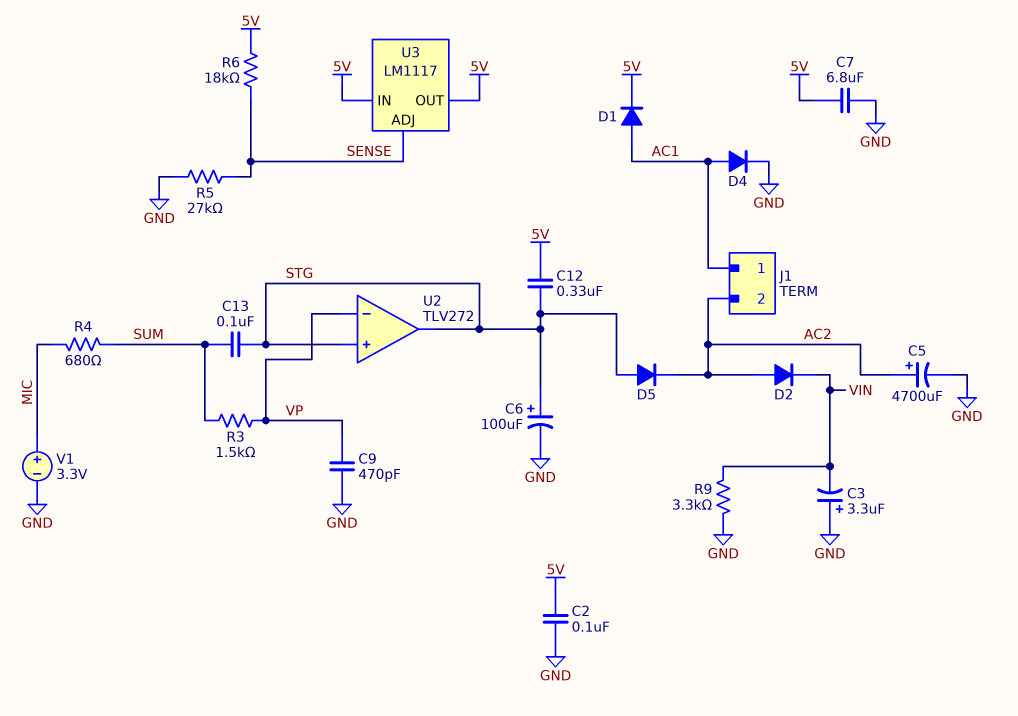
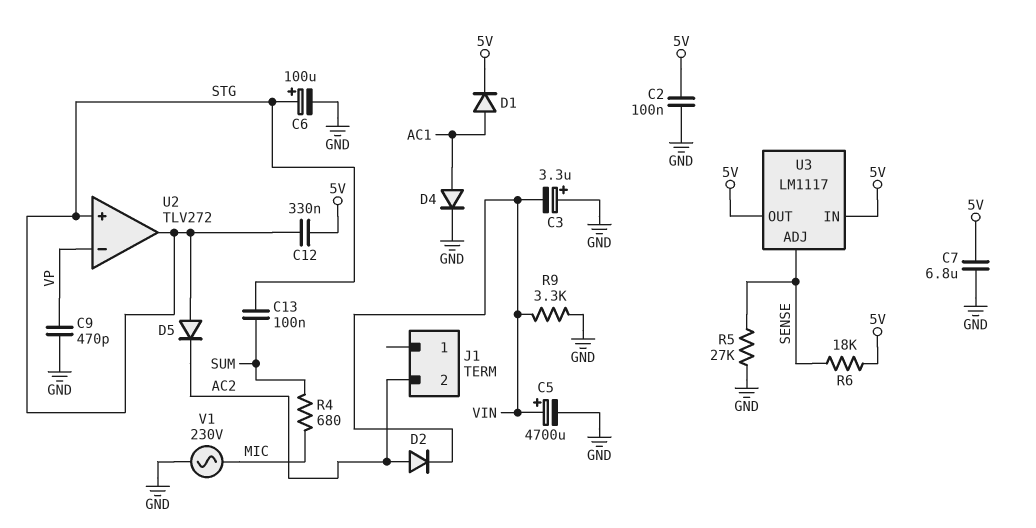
C5: 4700uF (plus AC2, minus GND) -> 4700uF (plus VIN, minus GND)
J1 pin 1: AC1 -> none
R3: 1.5k (SUM, VP) -> none
V1: 3.3V (plus MIC, minus GND) -> AC 230V (GND, MIC)

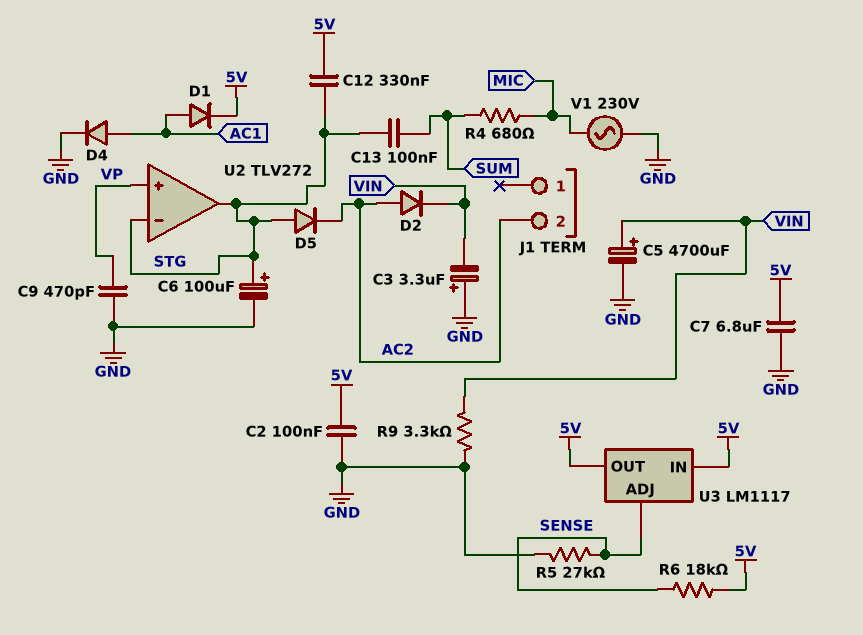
U2 pin in+: STG -> VP
U2 pin in-: VP -> STG

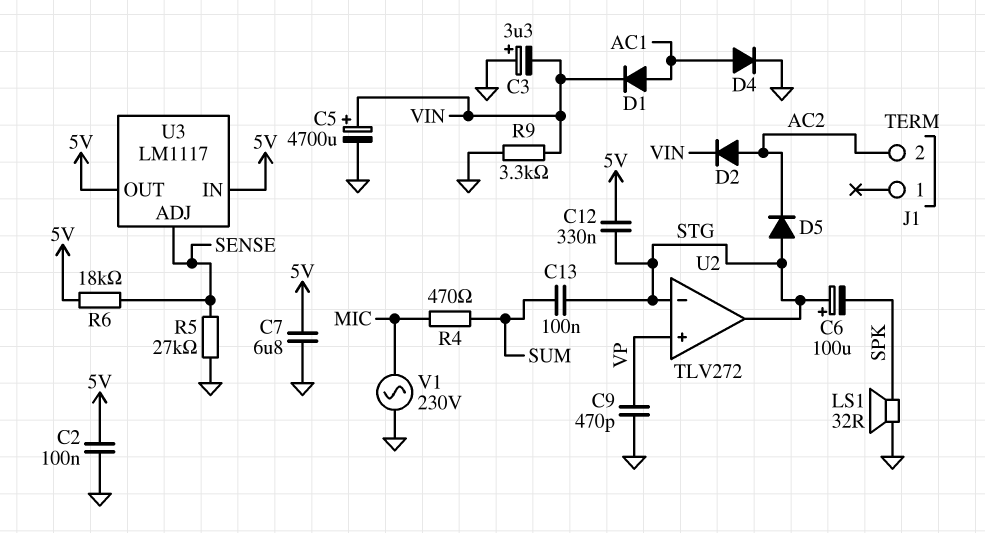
C6: 100uF (plus STG, minus GND) -> 100uF (plus STG, minus SPK)
D1: diode (A AC1, K 5V) -> diode (A AC1, K VIN)
LS1: none -> speaker 32R (GND, SPK)
R4: 680 (MIC, SUM) -> 470 (MIC, SUM)

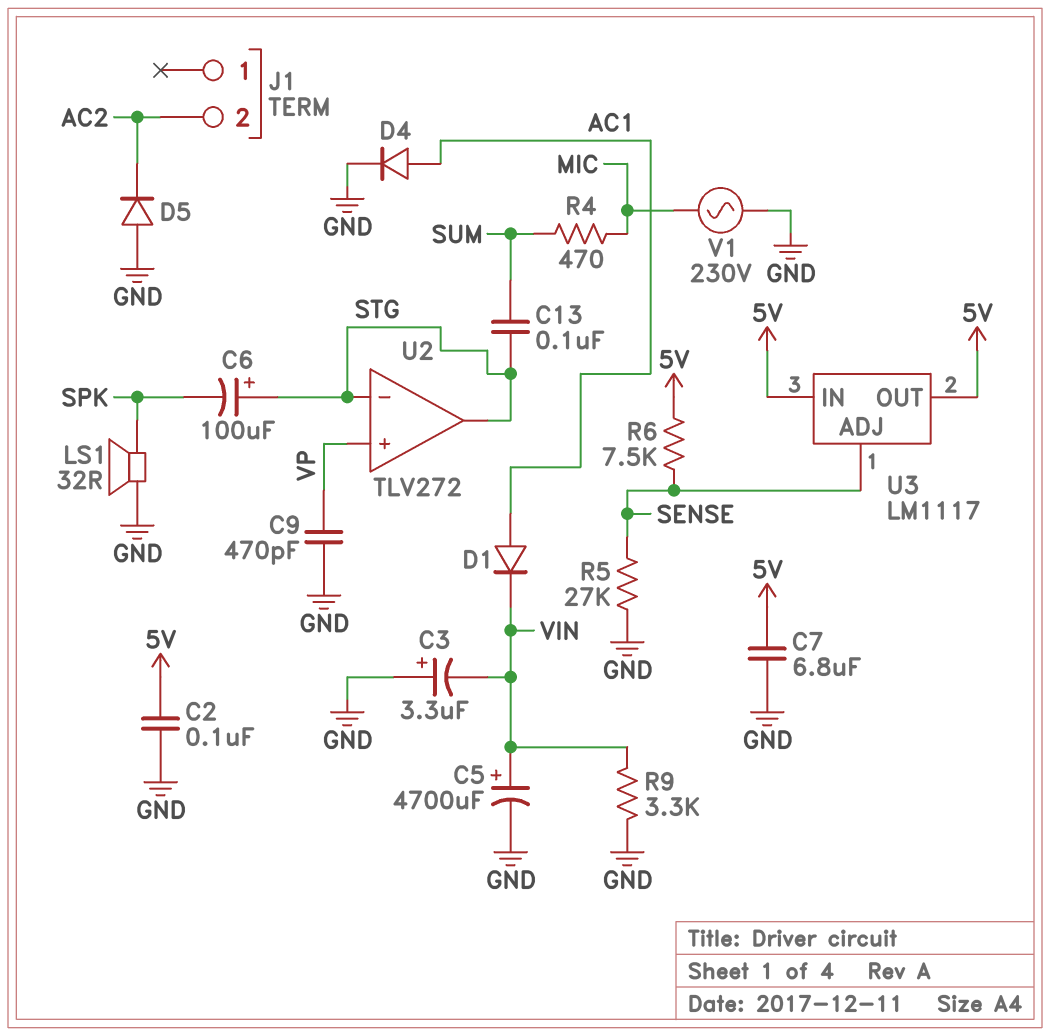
C12: 330nF (5V, STG) -> none
D2: diode (A AC2, K VIN) -> none
D5: diode (A STG, K AC2) -> diode (A GND, K AC2)
R6: 18k (5V, SENSE) -> 7.5k (5V, SENSE)

